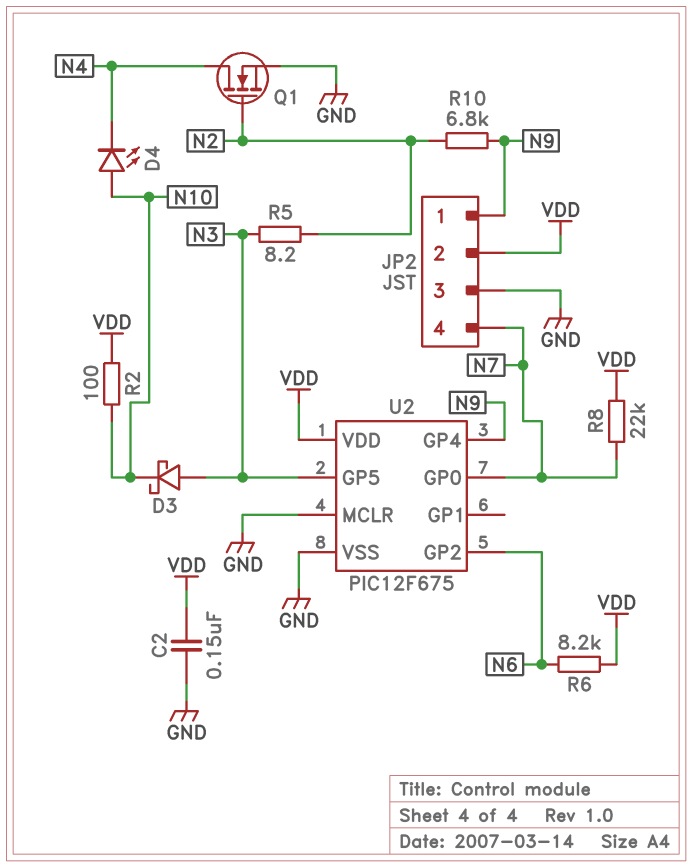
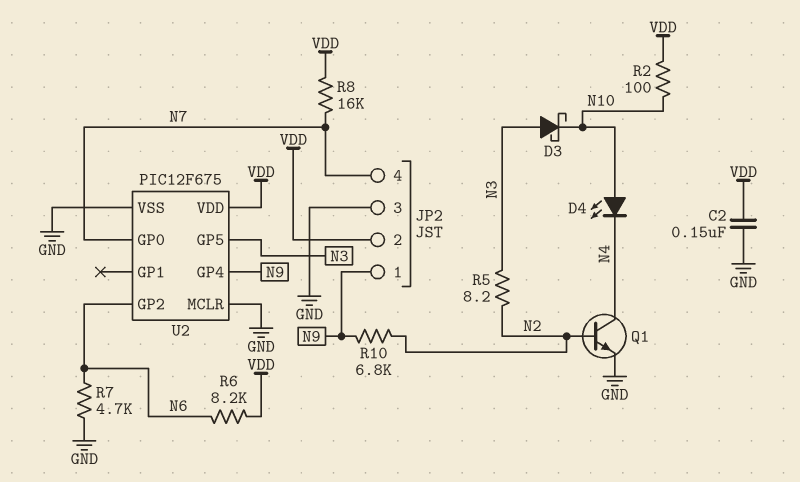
Q1: NMOS (G N2, D N4, S GND) -> NPN (B N2, C N4, E GND)
R7: none -> 4.7k (GND, N6)
R8: 22k (N7, VDD) -> 16k (N7, VDD)

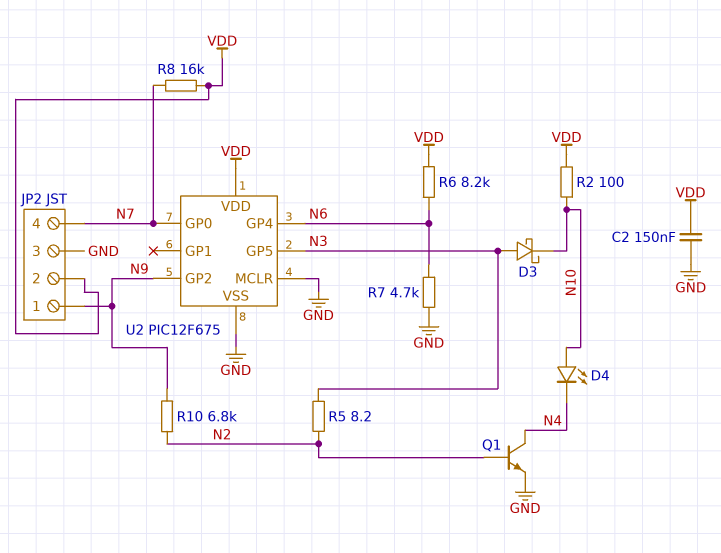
U2 pin GP2: N6 -> N9
U2 pin GP4: N9 -> N6

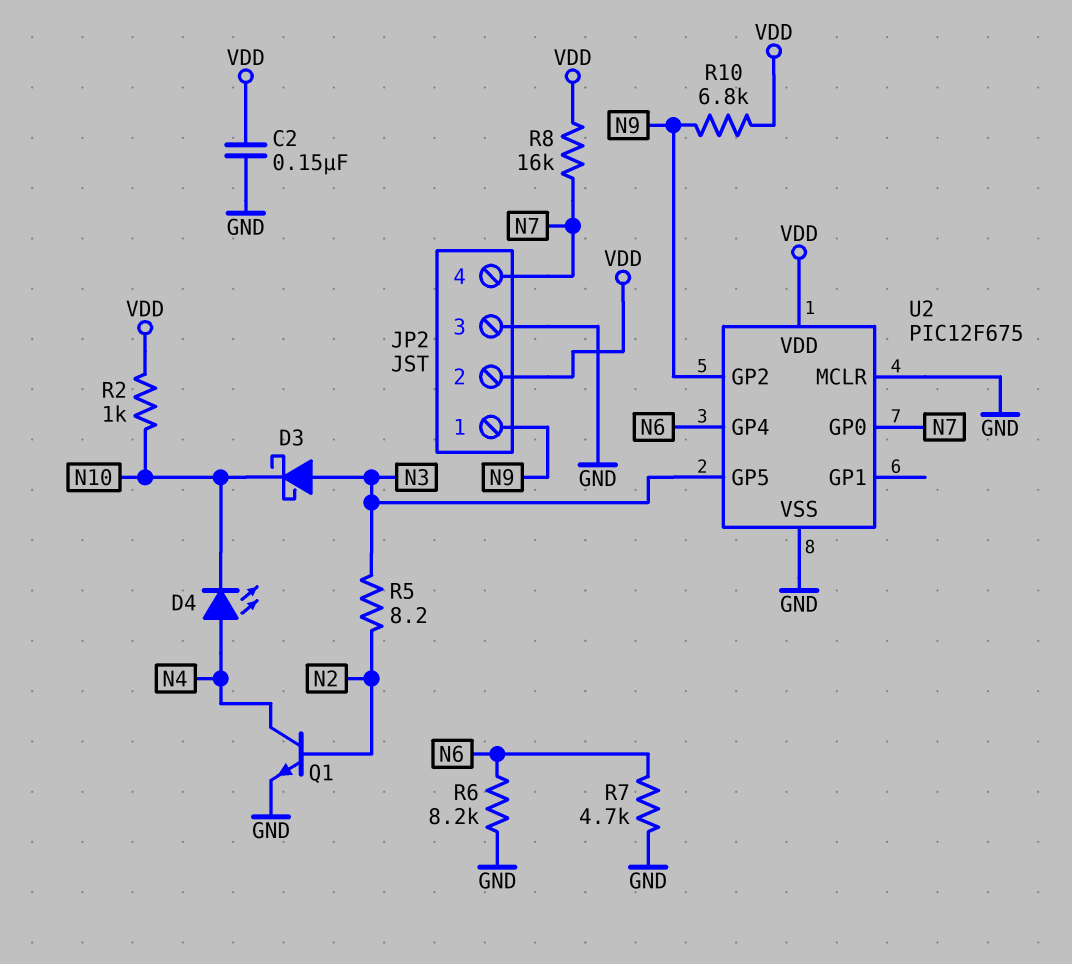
D4: LED (A N10, K N4) -> LED (A N4, K N10)
R2: 100 (N10, VDD) -> 1k (N10, VDD)
R6: 8.2k (N6, VDD) -> 8.2k (GND, N6)
R10: 6.8k (N2, N9) -> 6.8k (N9, VDD)

